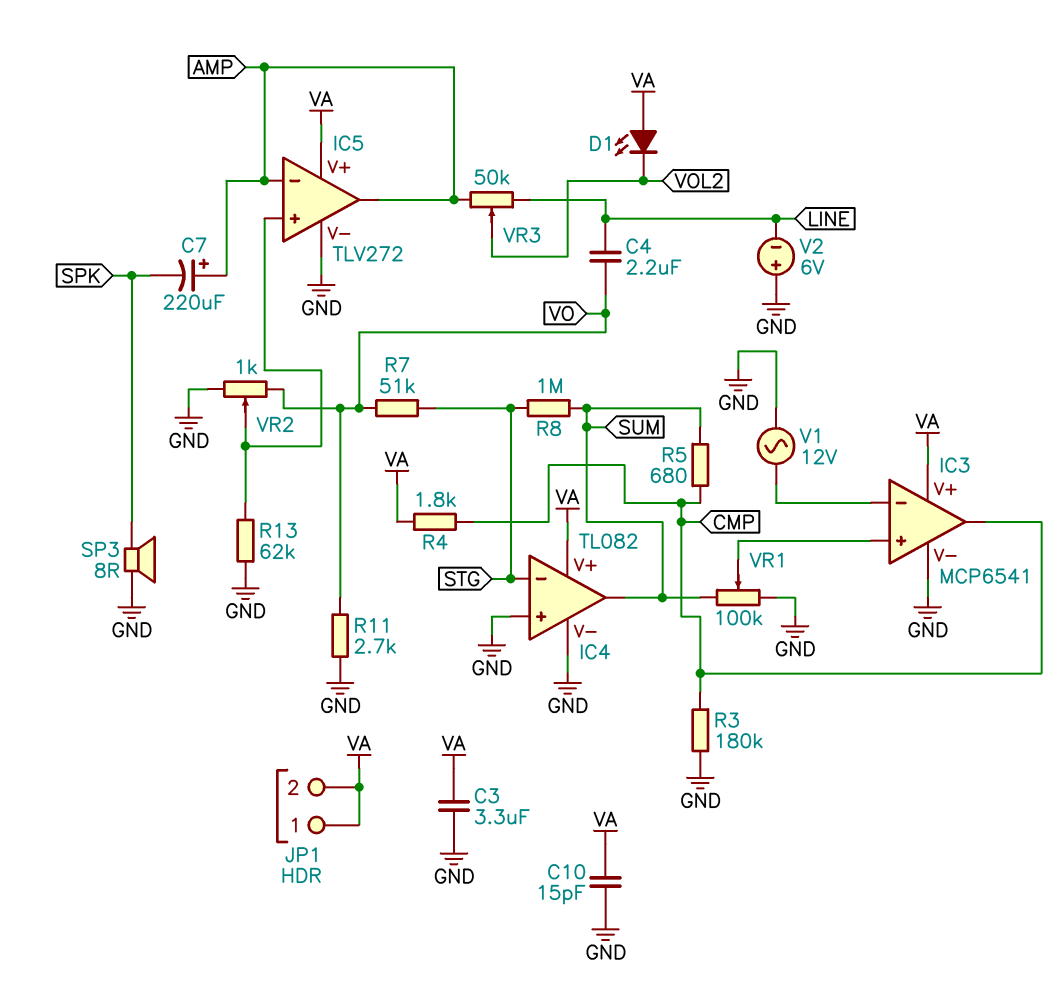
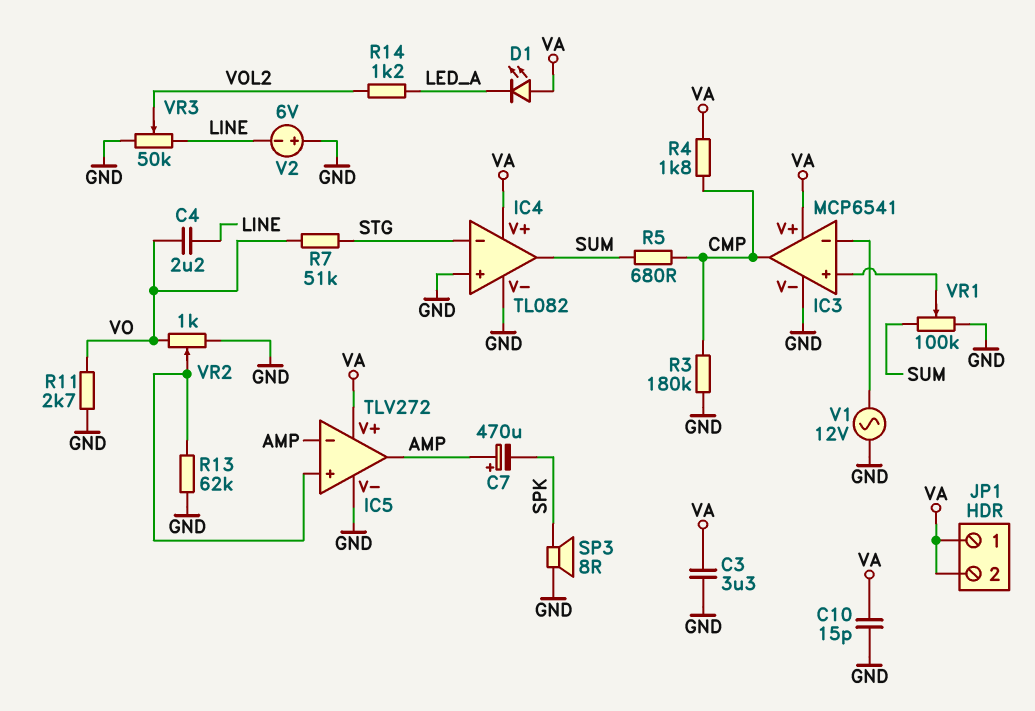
C7: 220uF (plus AMP, minus SPK) -> 470uF (plus AMP, minus SPK)
D1: LED (A VA, K VOL2) -> LED (A VA, K LED_A)
R8: 1M (STG, SUM) -> none
R14: none -> 1.2k (LED_A, VOL2)
VR3: 50k (AMP, LINE, wiper VOL2) -> 50k (GND, LINE, wiper VOL2)

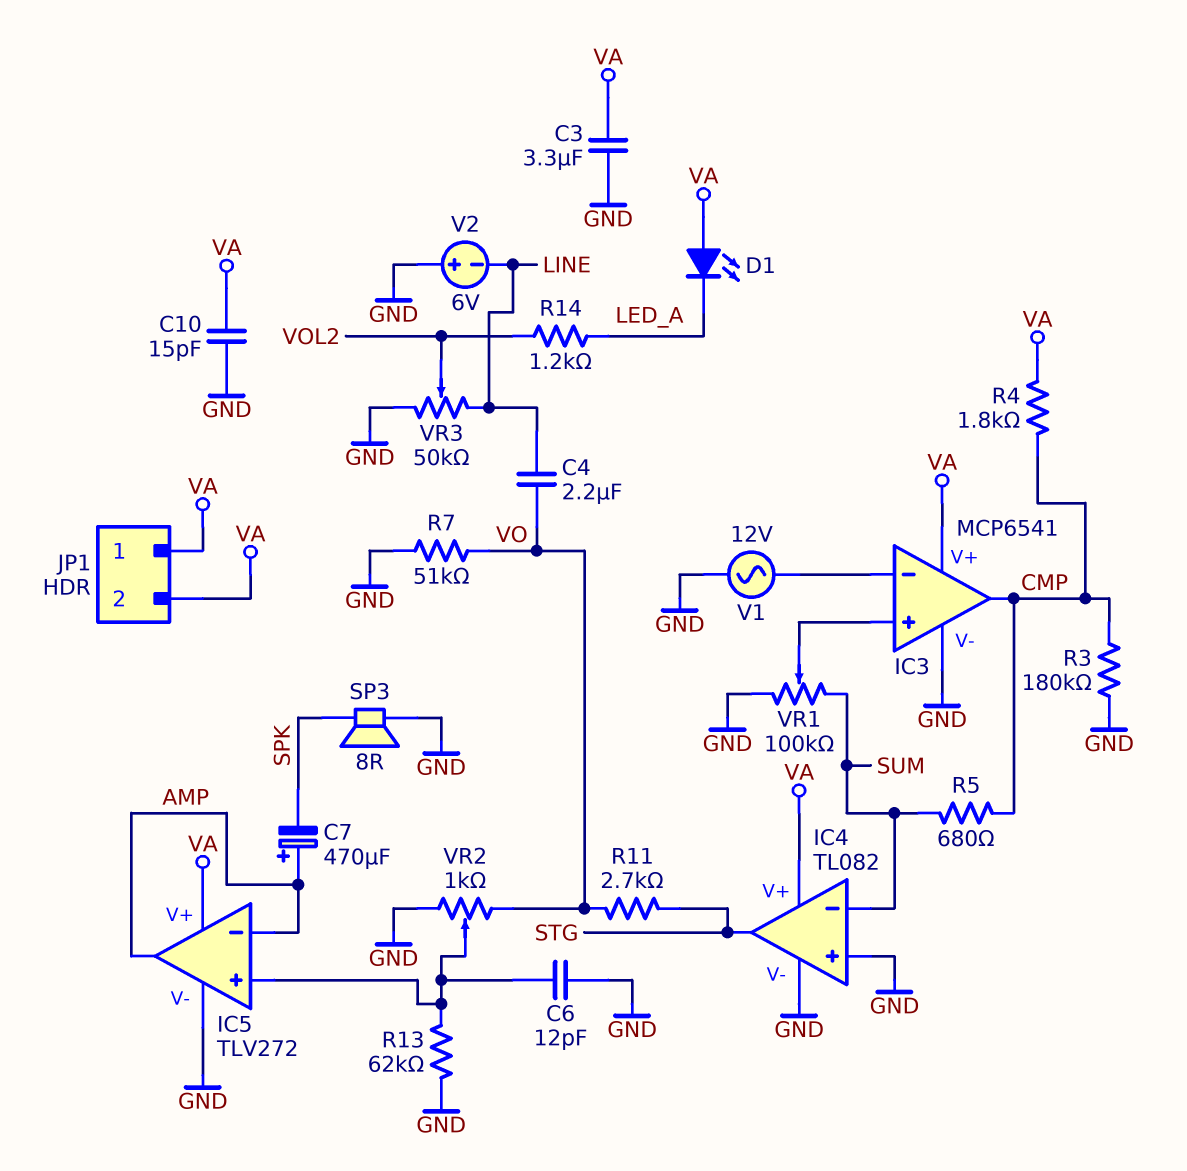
C6: none -> 12pF (GND, IC5/in+)
IC4 pin in-: STG -> SUM
IC4 pin out: SUM -> STG
R7: 51k (STG, VO) -> 51k (GND, VO)
R11: 2.7k (GND, VO) -> 2.7k (STG, VO)

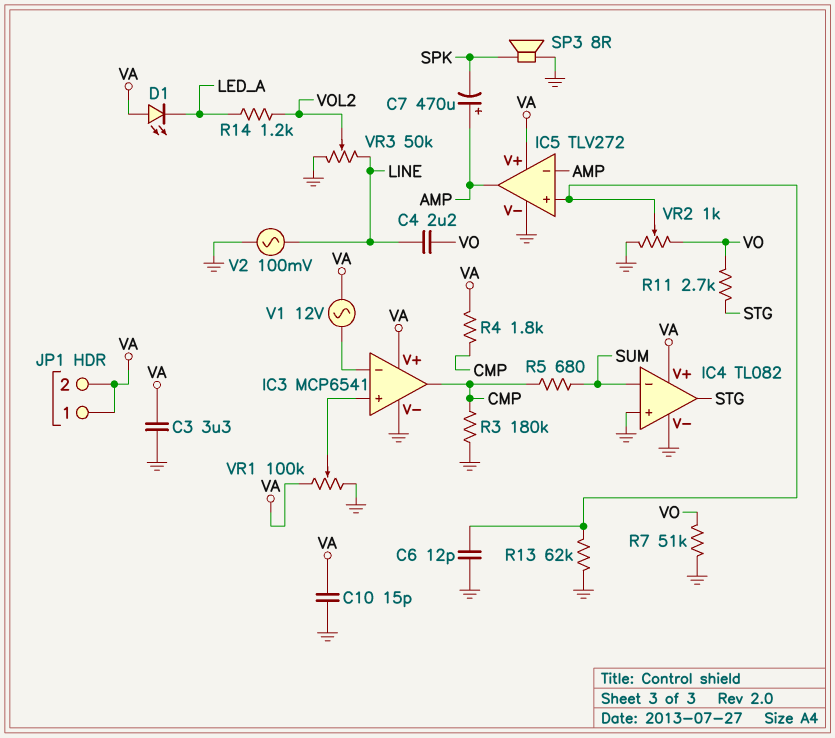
V1: AC 12V (GND, IC3/in-) -> AC 12V (IC3/in-, VA)
V2: 6V (plus GND, minus LINE) -> AC 100mV (GND, LINE)
VR1: 100k (GND, SUM, wiper IC3/in+) -> 100k (GND, VA, wiper IC3/in+)

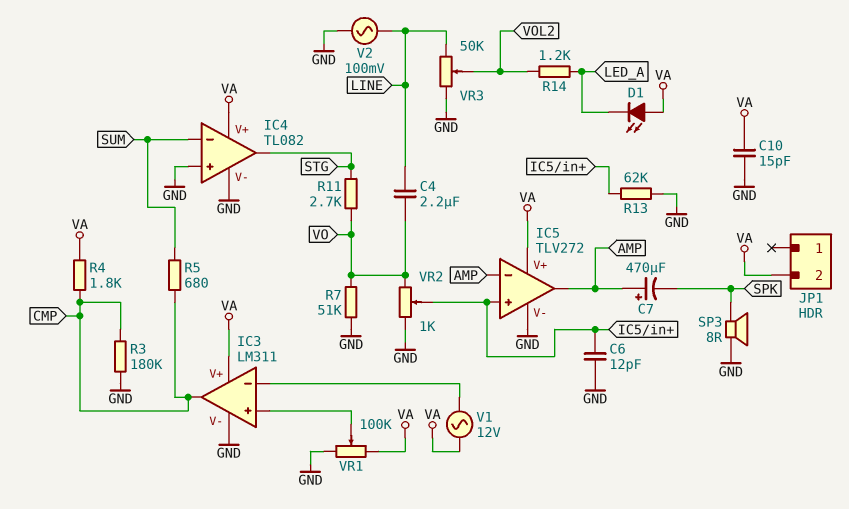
C3: 3.3uF (GND, VA) -> none
IC3: MCP6541 -> LM311
JP1 pin 1: VA -> none

